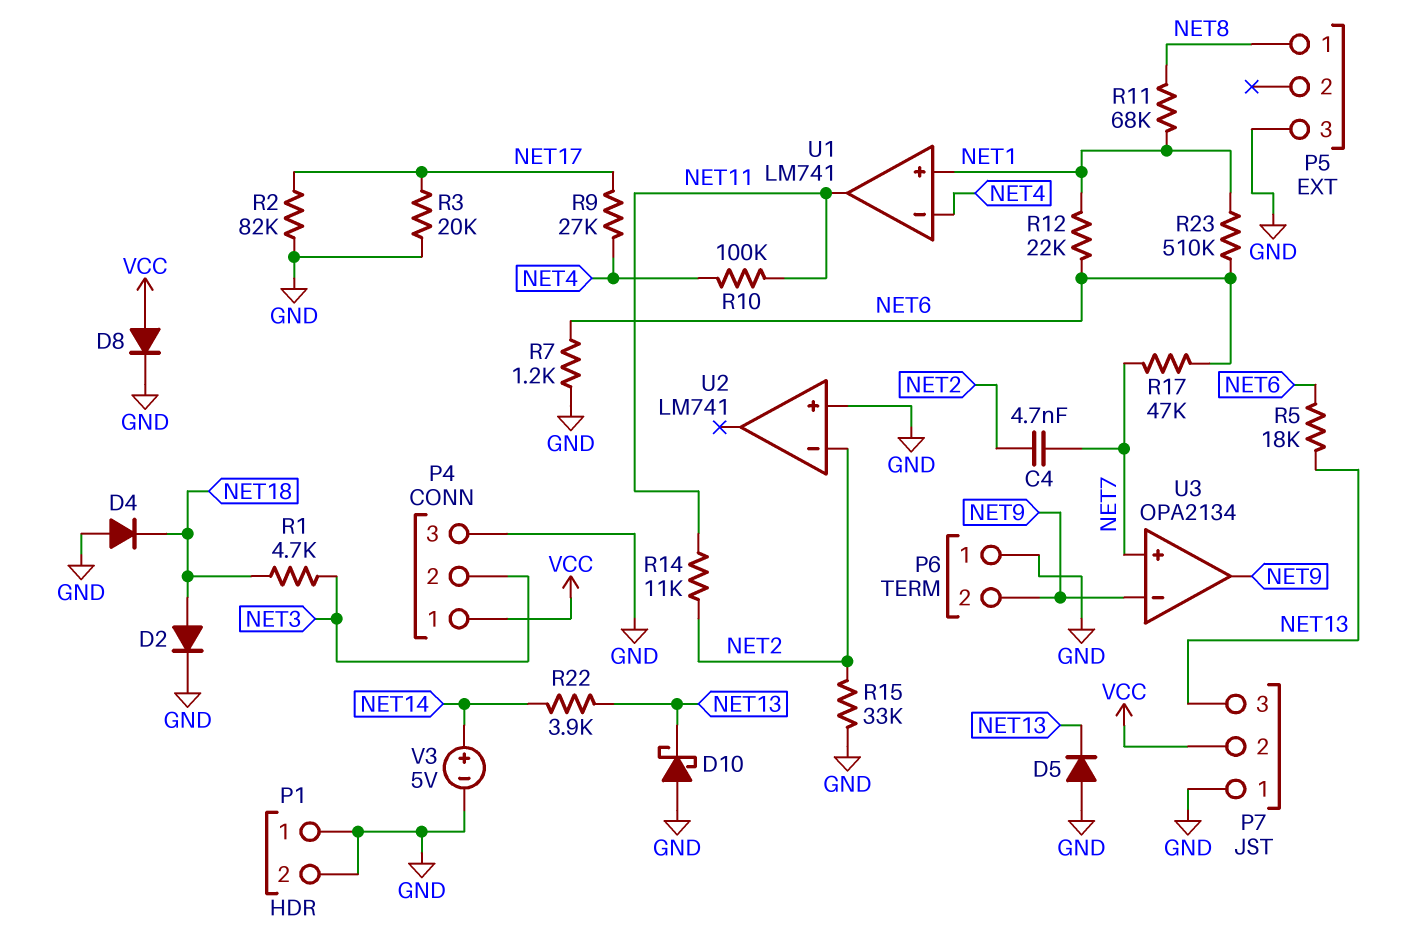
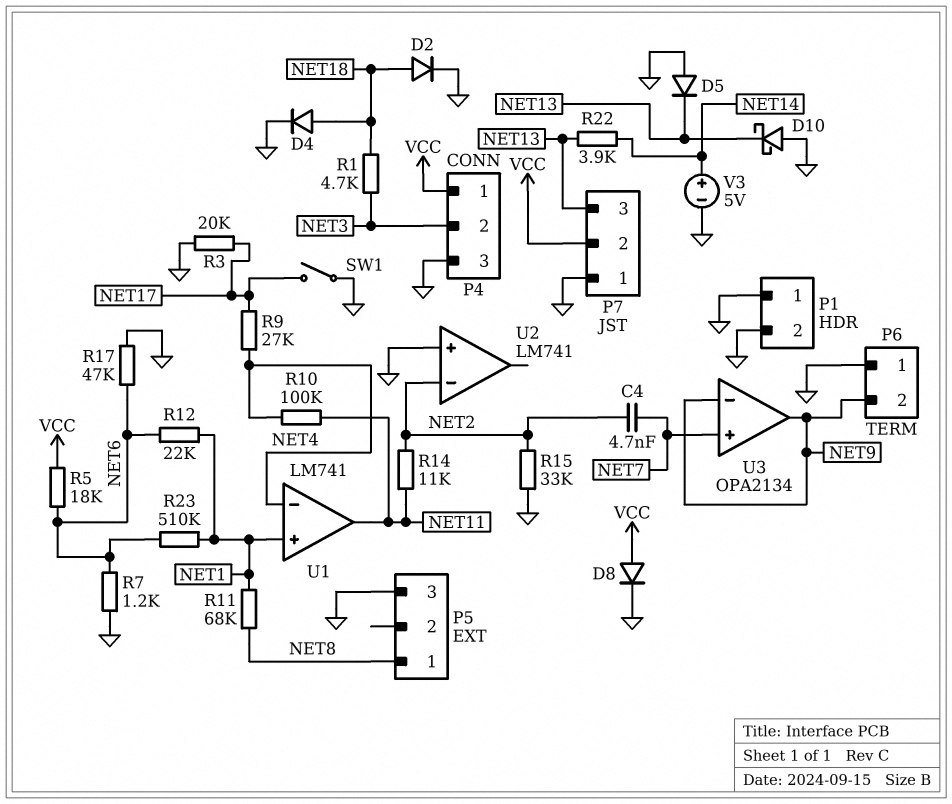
D4: diode (A GND, K NET18) -> diode (A NET18, K GND)
R2: 82k (GND, NET17) -> none
R5: 18k (NET6, NET13) -> 18k (NET6, VCC)
R17: 47k (NET6, NET7) -> 47k (GND, NET6)
SW1: none -> switch (GND, NET17)

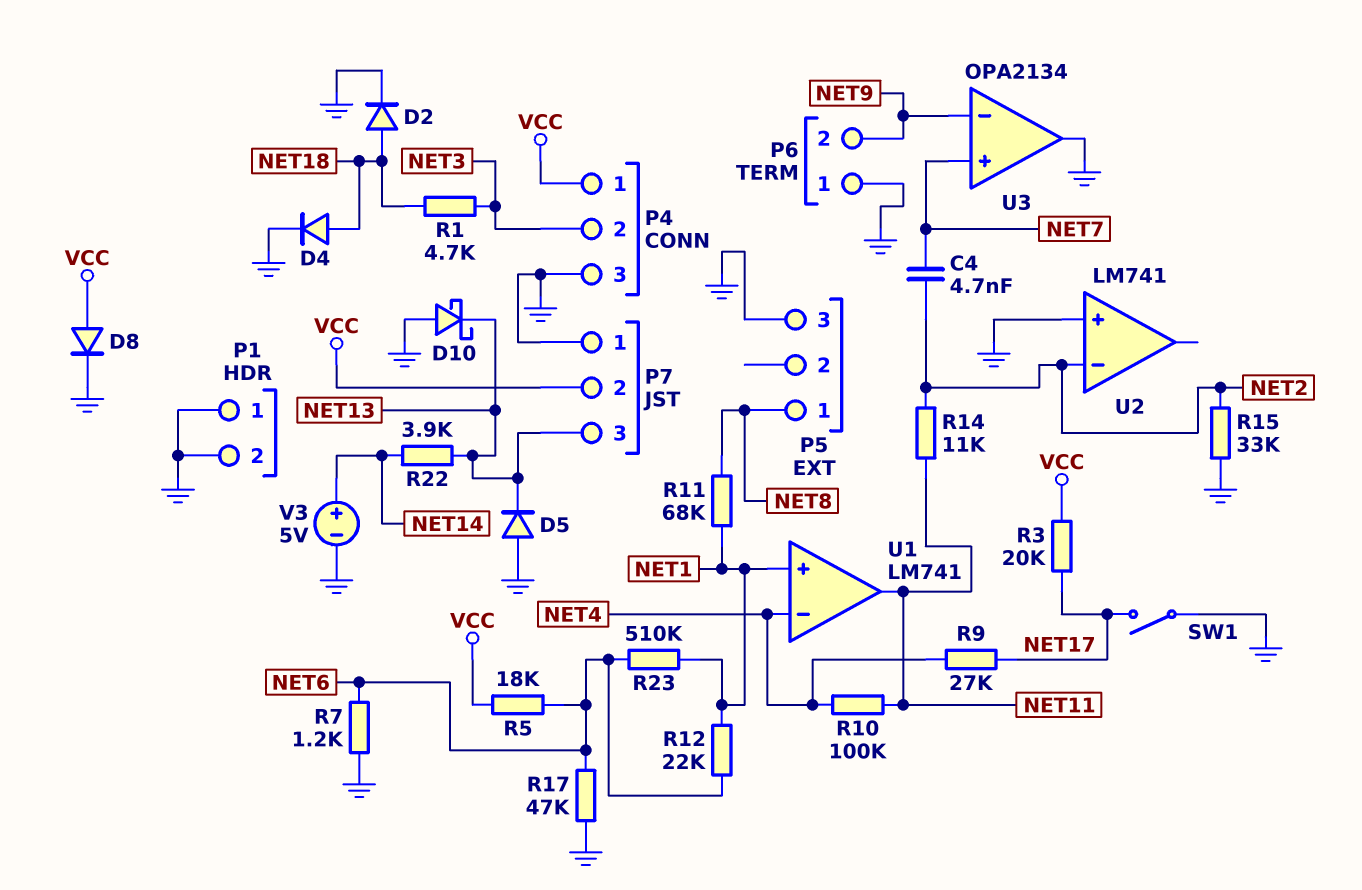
R3: 20k (GND, NET17) -> 20k (NET17, VCC)
U3 pin out: NET9 -> GND

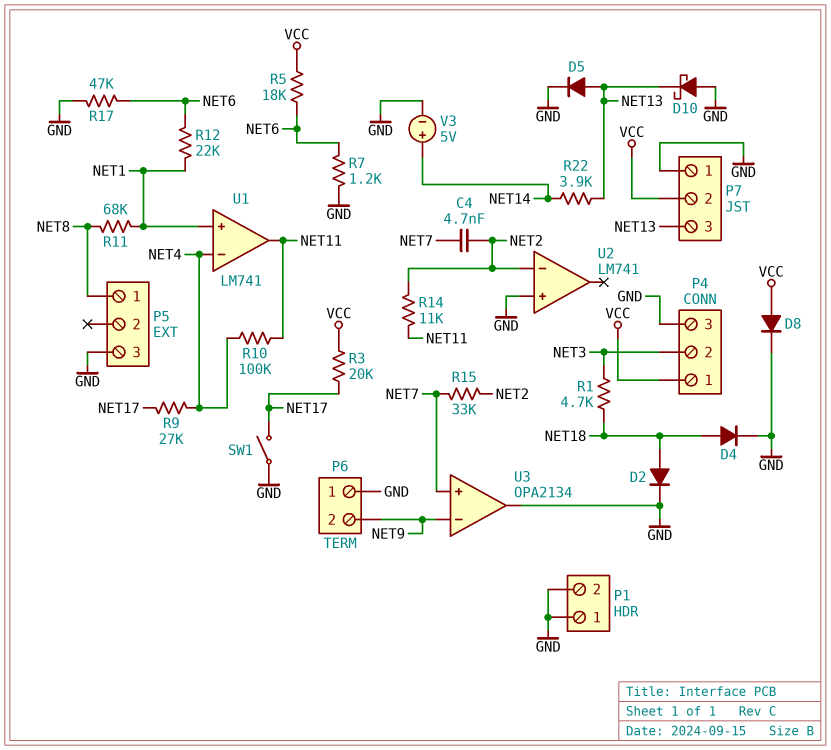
D5: diode (A GND, K NET13) -> diode (A NET13, K GND)
R15: 33k (GND, NET2) -> 33k (NET2, NET7)
R23: 510k (NET1, NET6) -> none

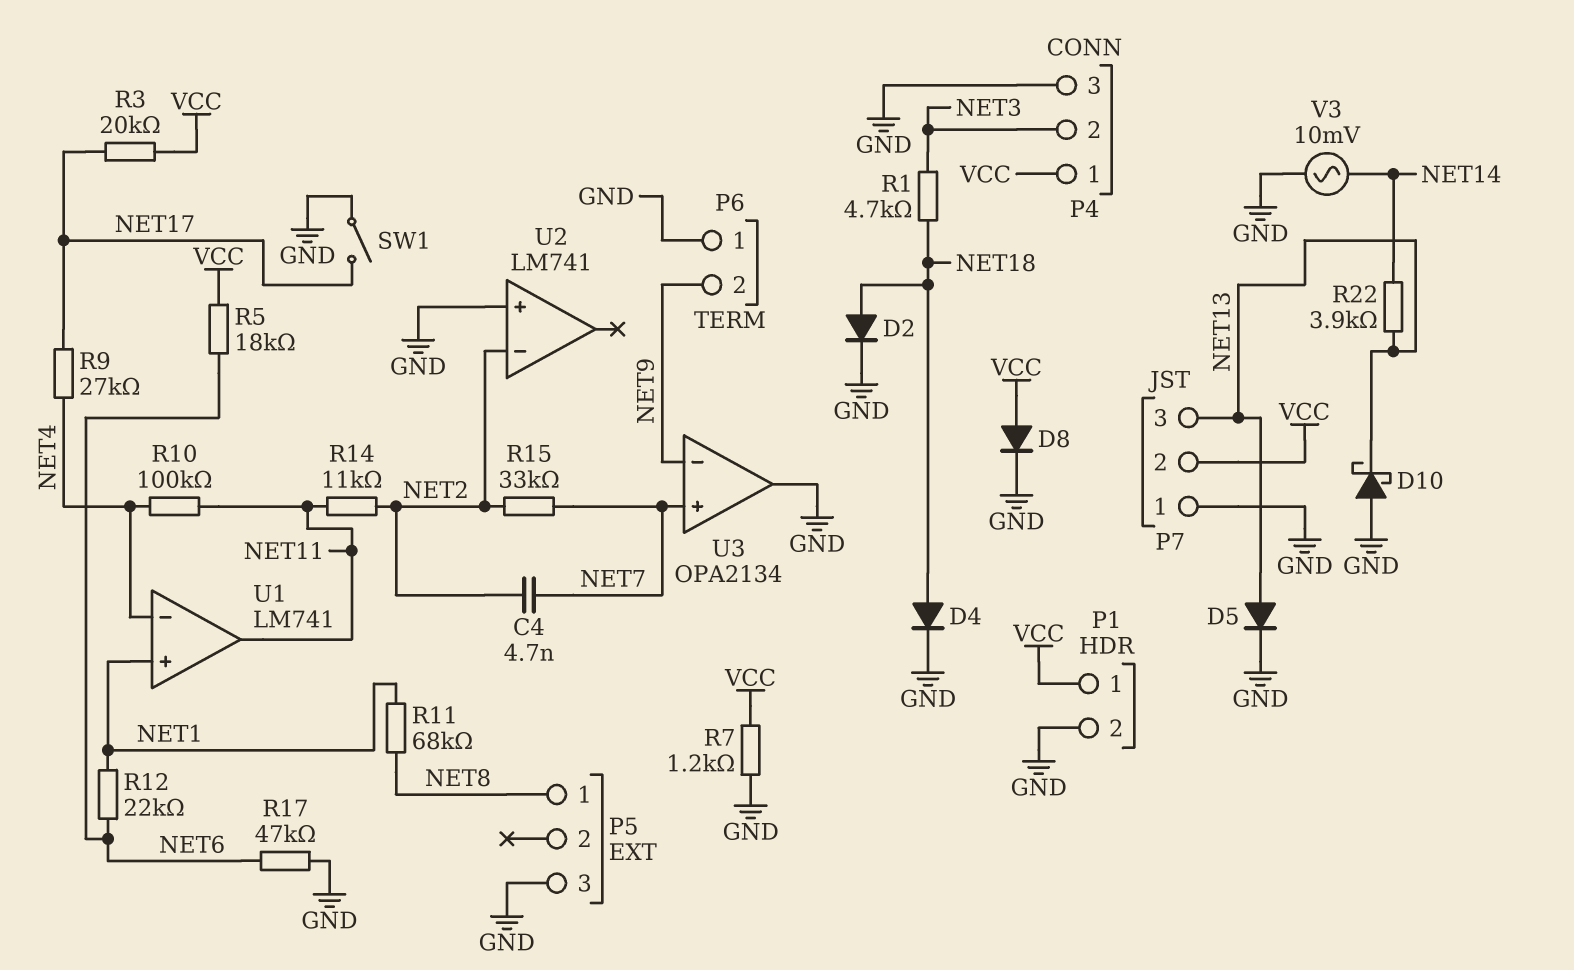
P1 pin 1: GND -> VCC
R7: 1.2k (GND, NET6) -> 1.2k (GND, VCC)
V3: 5V (plus NET14, minus GND) -> AC 10mV (GND, NET14)

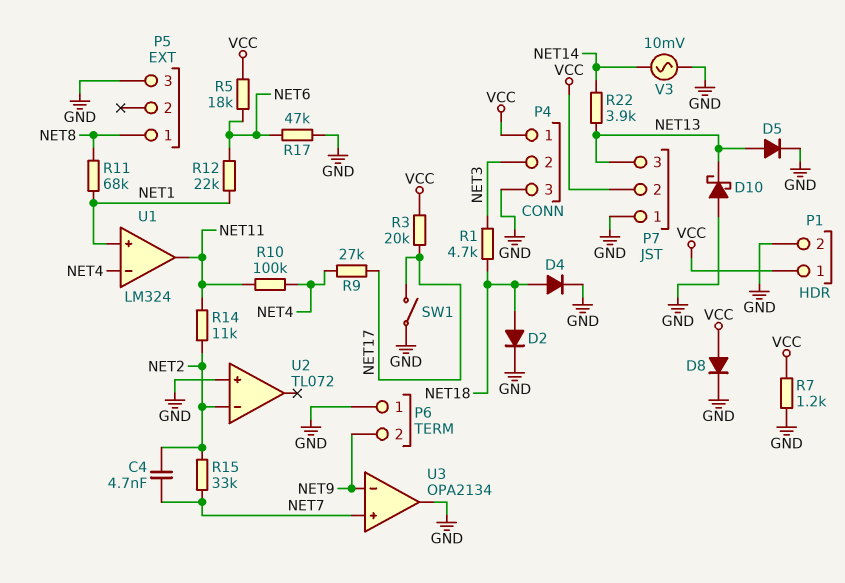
U1: LM741 -> LM324
U2: LM741 -> TL072

